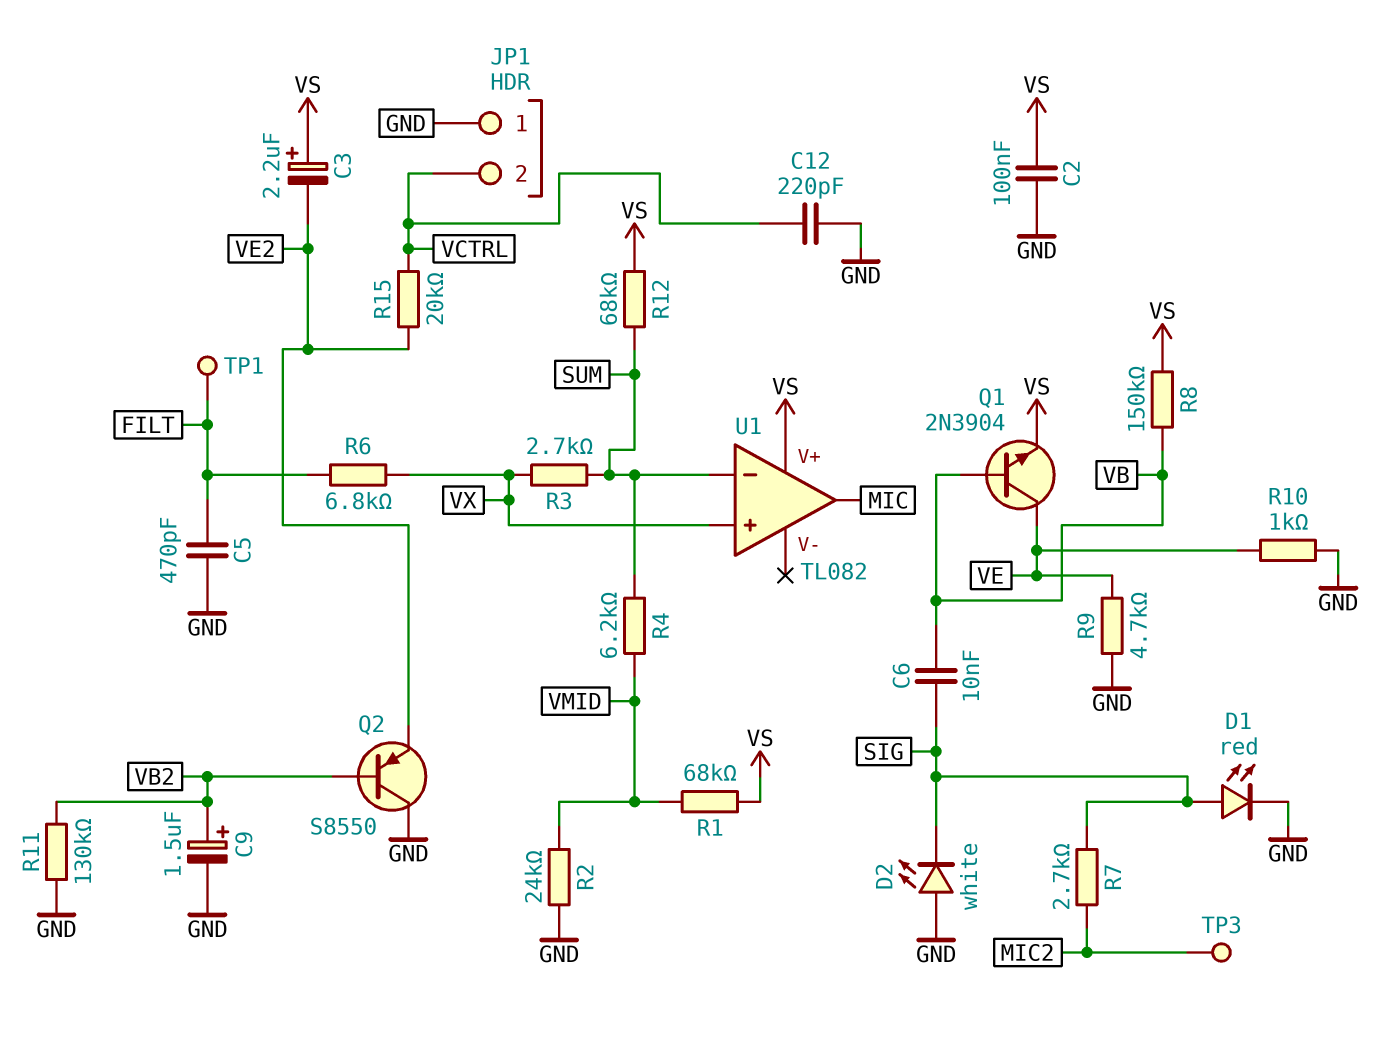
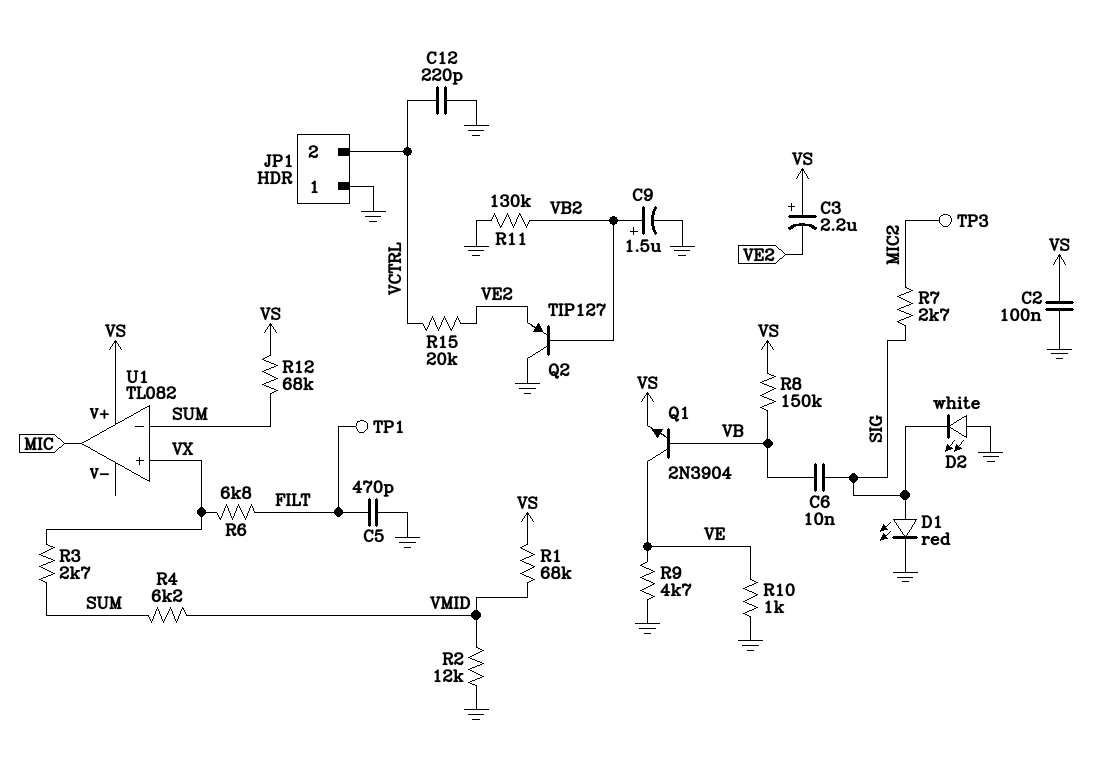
Q2: PNP S8550 (B VB2, C GND, E VE2) -> PNP TIP127 (B VB2, C GND, E VE2)
R2: 24k (GND, VMID) -> 12k (GND, VMID)

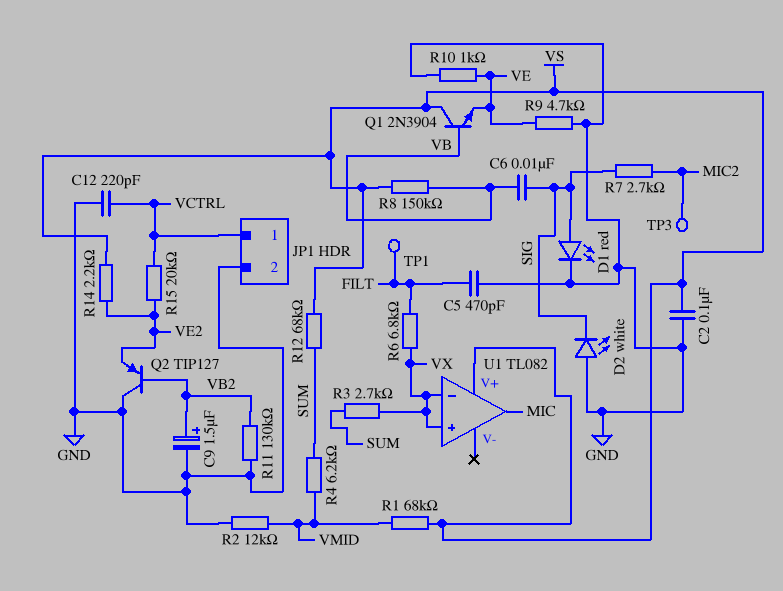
C3: 2.2uF (plus VS, minus VE2) -> none
JP1 pin 1: GND -> VCTRL
JP1 pin 2: VCTRL -> GND
Q1: NPN 2N3904 (B VB, C VE, E VS) -> NPN 2N3904 (B VB, C VS, E VE)
R14: none -> 2.2k (VE2, VS)
U1 pin in-: SUM -> VX

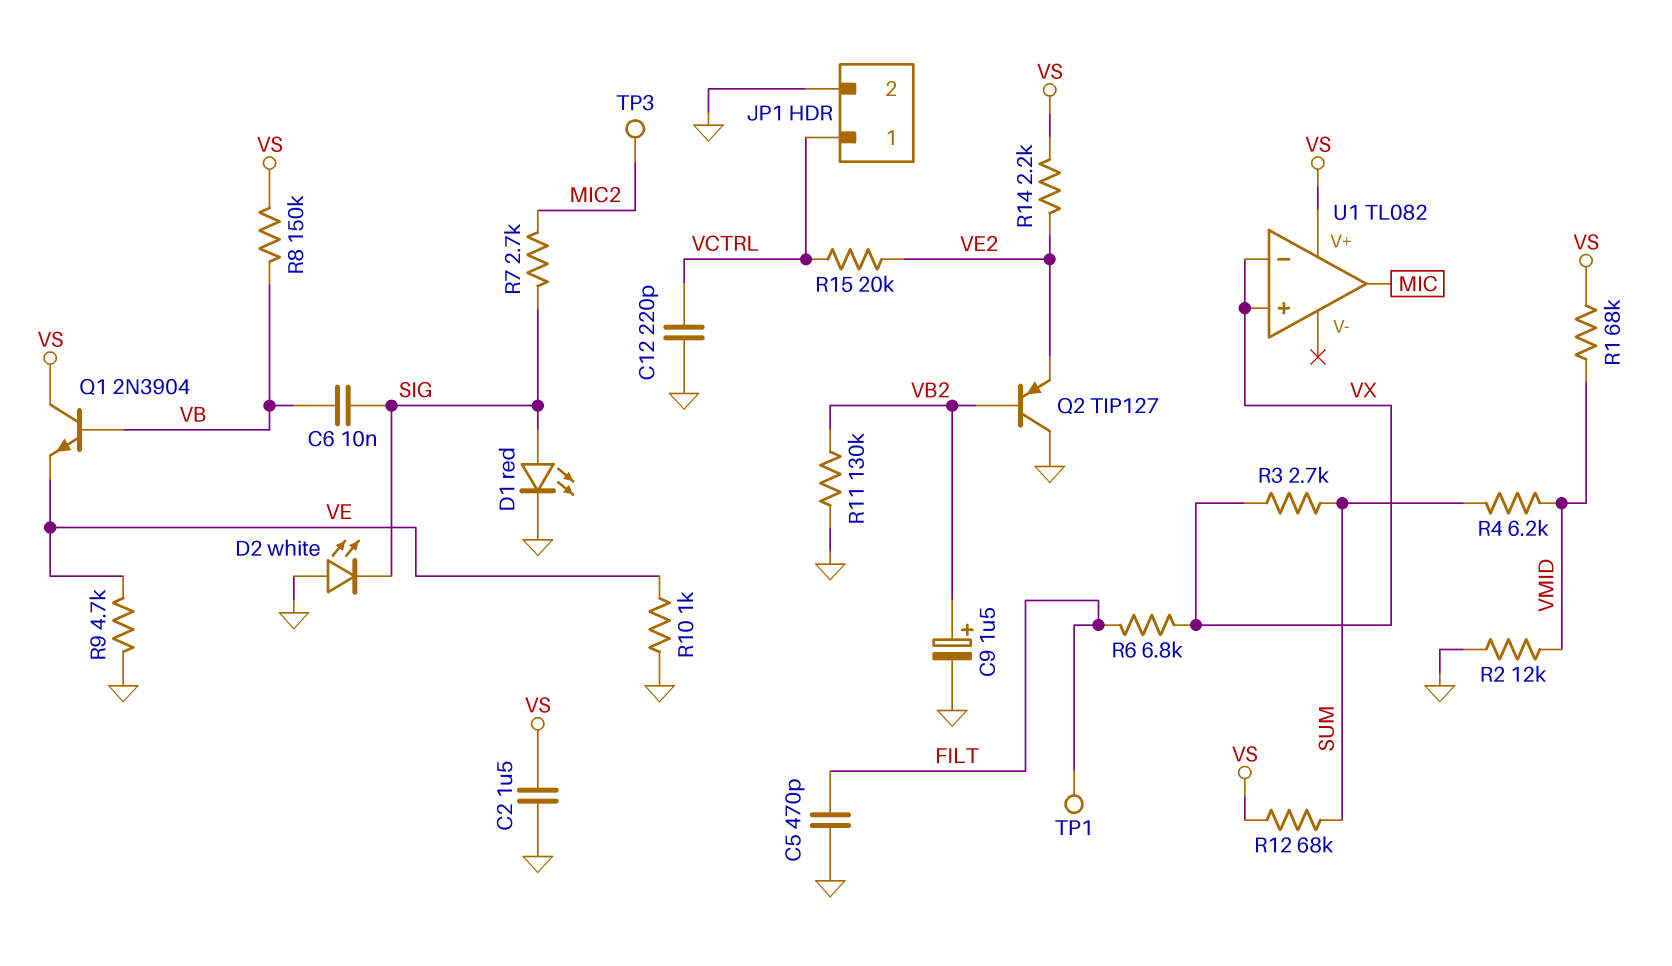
C2: 100nF (GND, VS) -> 1.5uF (GND, VS)

